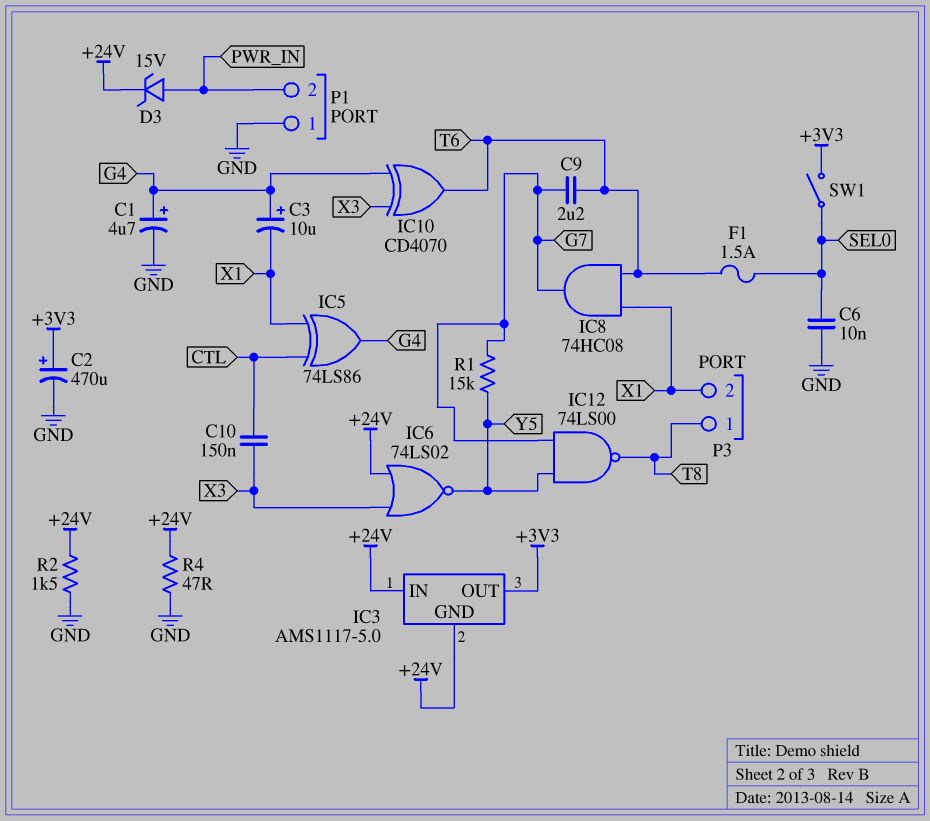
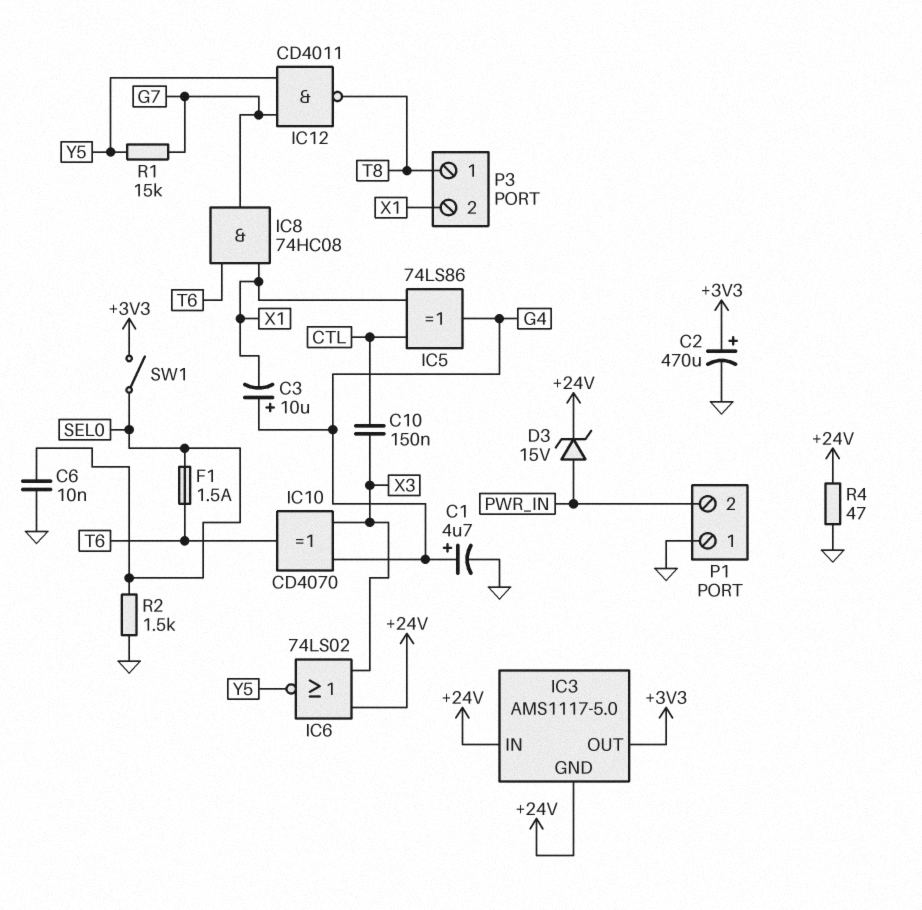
C9: 2.2uF (G7, T6) -> none
IC12: NAND 74LS00 (in G7, in Y5, out T8) -> NAND CD4011 (in G7, in Y5, out T8)
R2: 1.5k (+24V, GND) -> 1.5k (GND, SEL0)

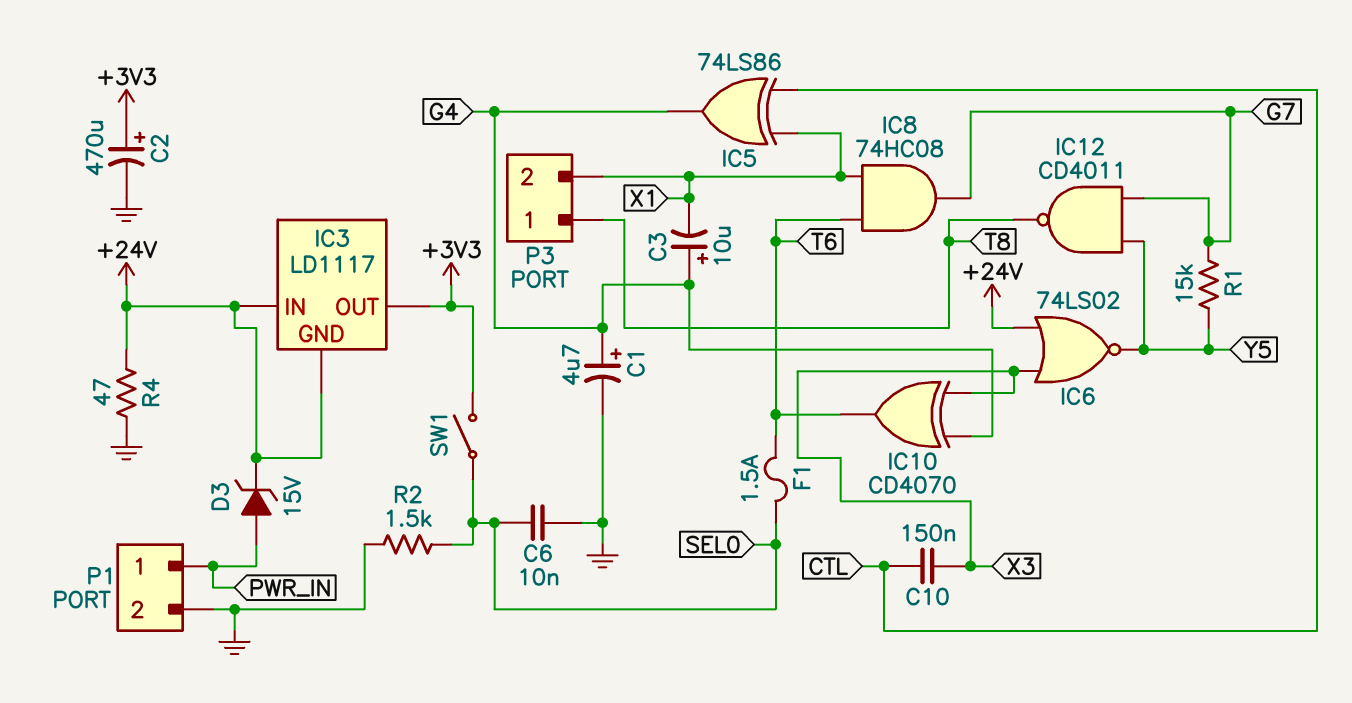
IC3: AMS1117-5.0 -> LD1117
P1 pin 1: GND -> PWR_IN
P1 pin 2: PWR_IN -> GND

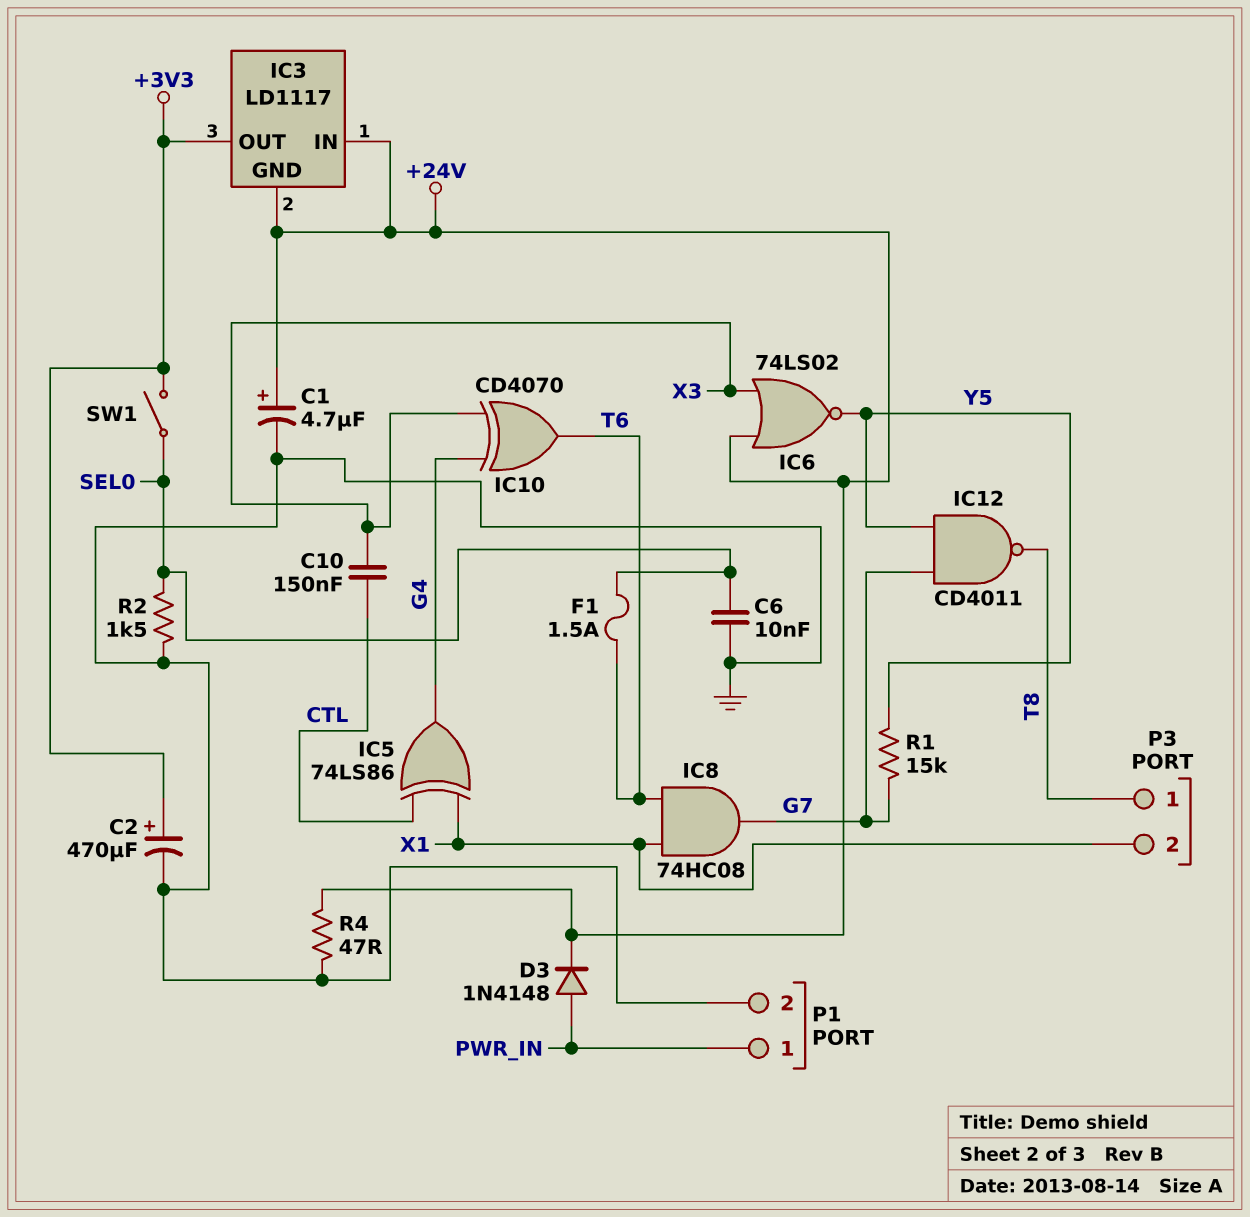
C1: 4.7uF (plus G4, minus GND) -> 4.7uF (plus +24V, minus GND)
C3: 10uF (plus G4, minus X1) -> none
D3: zener 15V (A PWR_IN, K +24V) -> diode 1N4148 (A PWR_IN, K +24V)

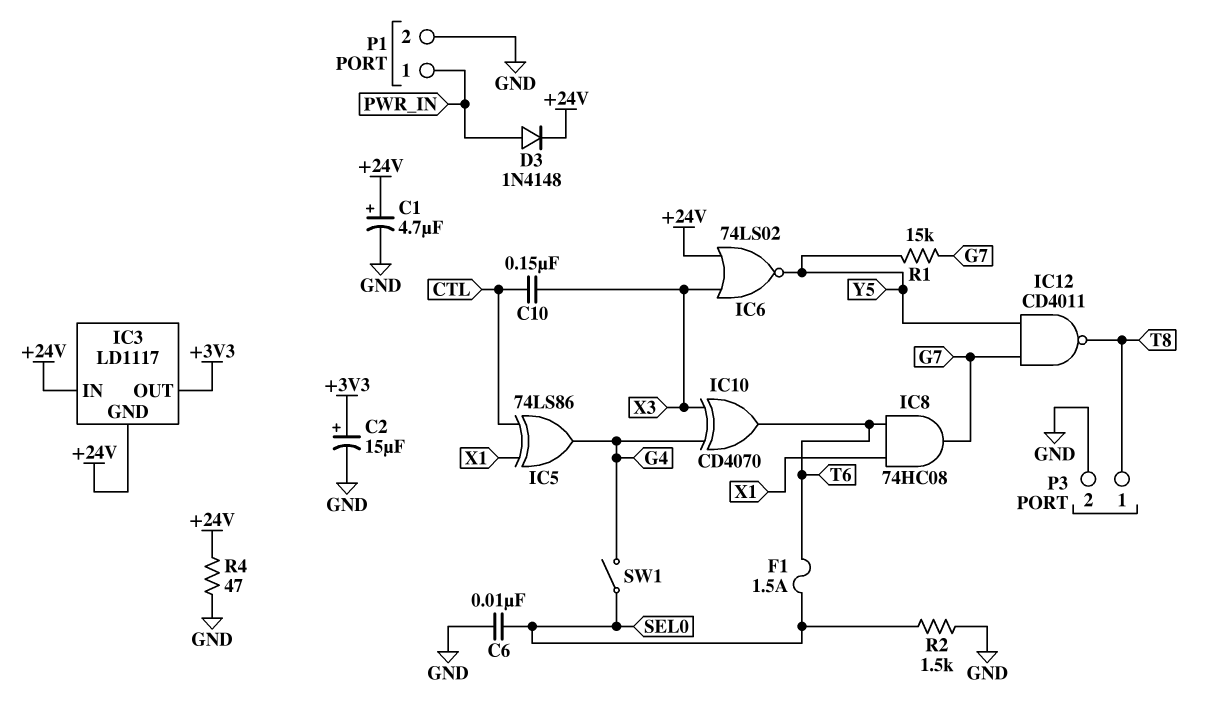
C2: 470uF (plus +3V3, minus GND) -> 15uF (plus +3V3, minus GND)
P3 pin 2: X1 -> GND
SW1: switch (+3V3, SEL0) -> switch (G4, SEL0)

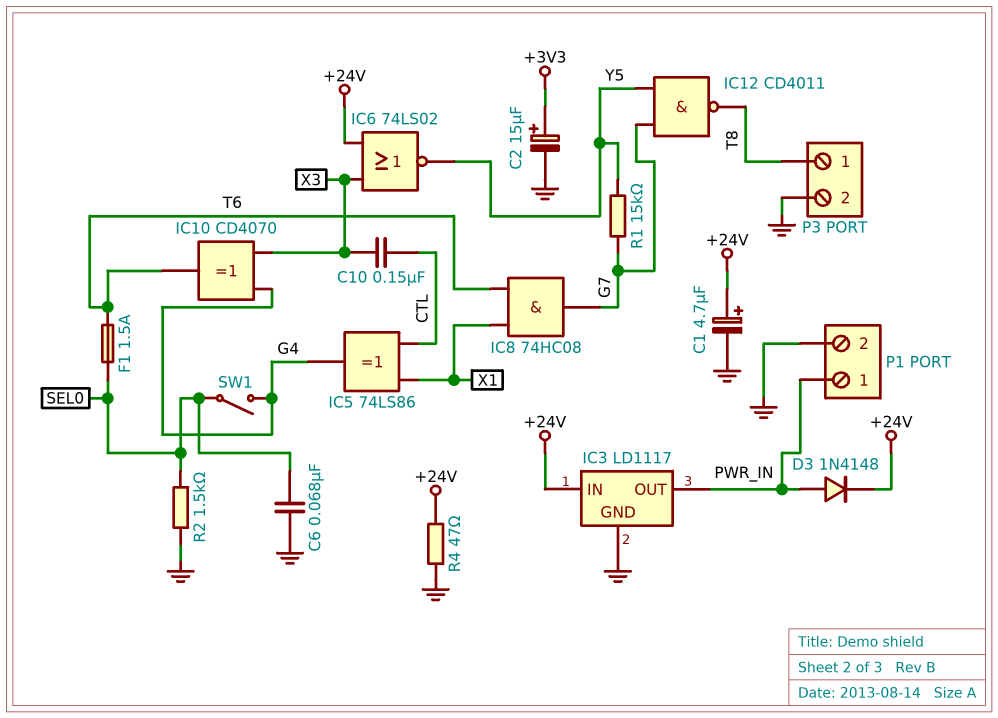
C6: 10nF (GND, SEL0) -> 68nF (GND, SEL0)
IC3 pin GND: +24V -> GND
IC3 pin OUT: +3V3 -> PWR_IN

